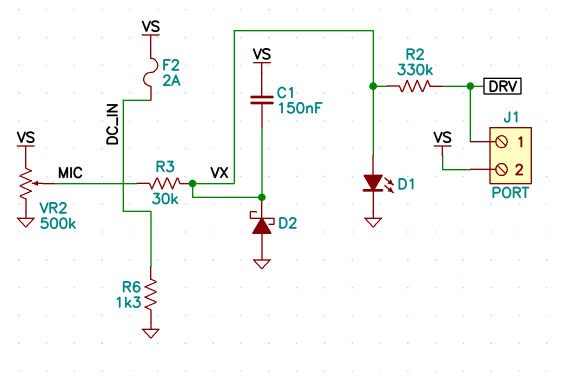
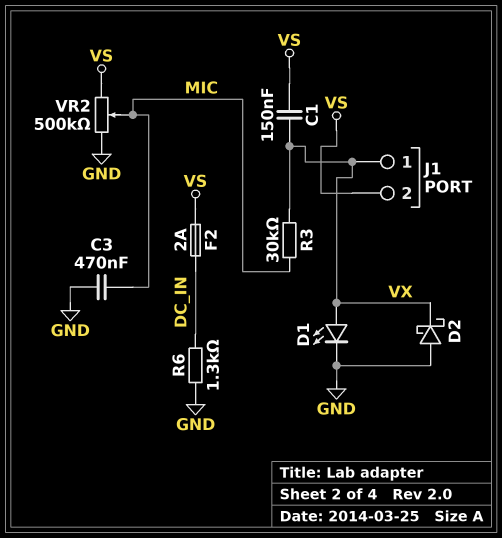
C3: none -> 470nF (GND, MIC)
J1 pin 1: DRV -> VX
R2: 330k (DRV, VX) -> none

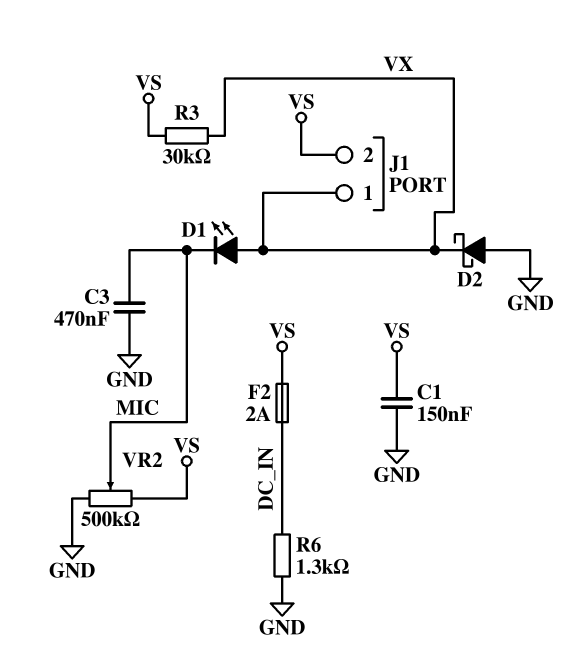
C1: 150nF (VS, VX) -> 150nF (GND, VS)
D1: LED (A VX, K GND) -> LED (A VX, K MIC)
R3: 30k (MIC, VX) -> 30k (VS, VX)

